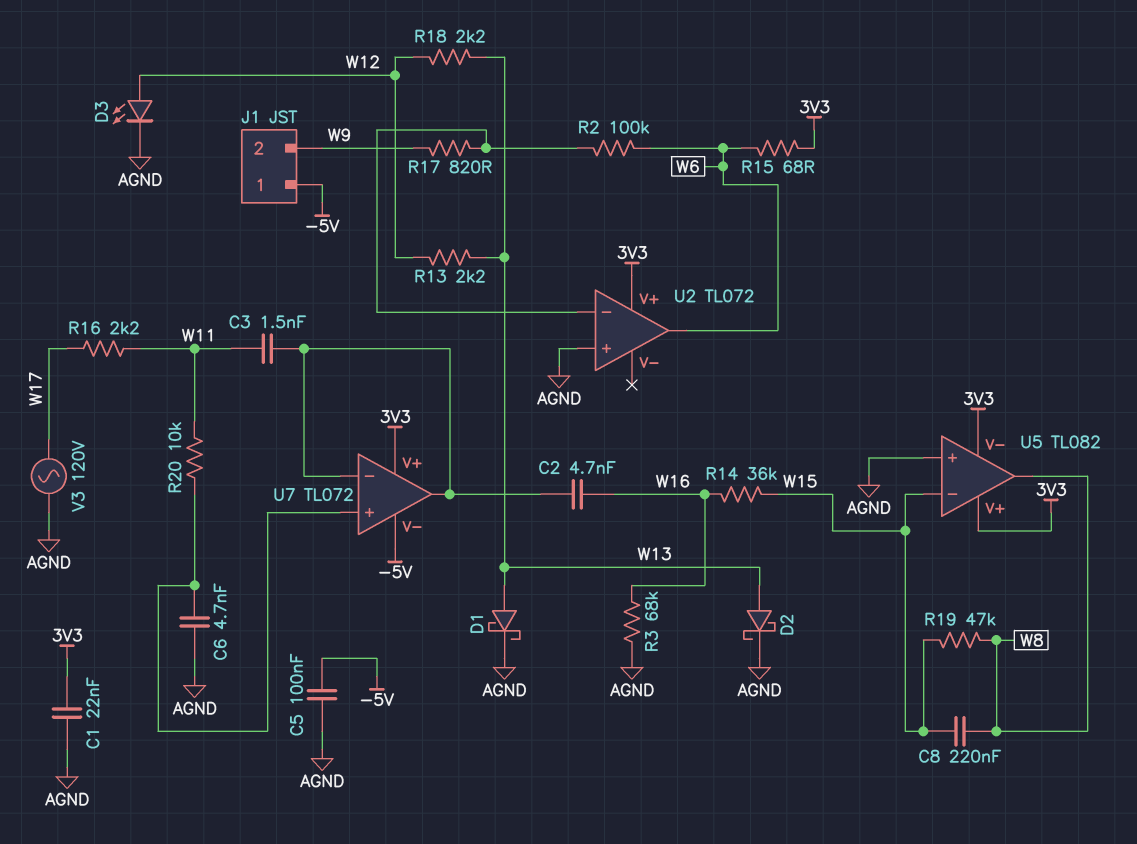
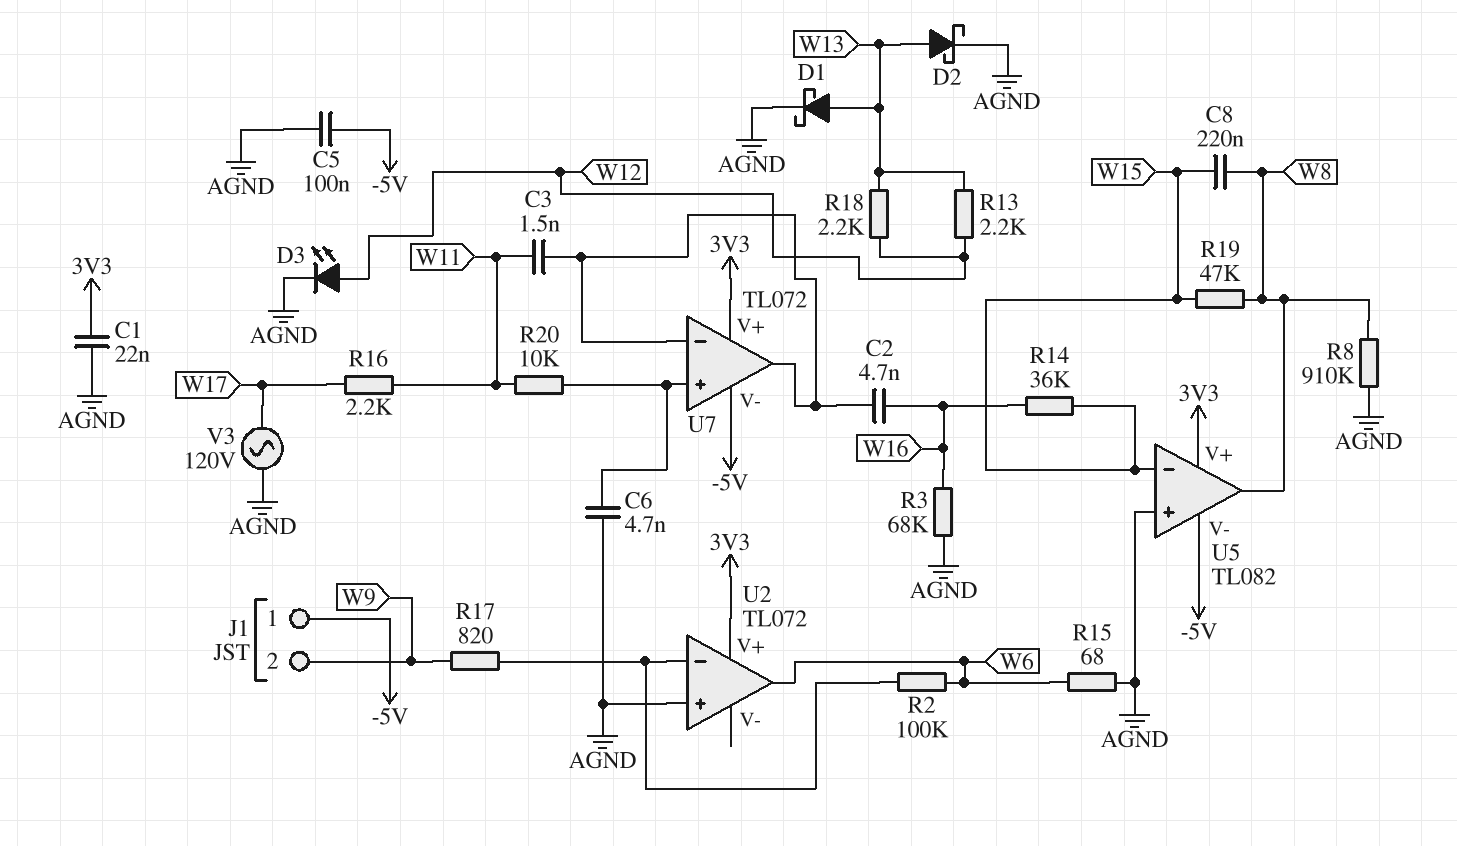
R8: none -> 910k (AGND, W8)
R15: 68 (3V3, W6) -> 68 (AGND, W6)
U5 pin V-: 3V3 -> -5V

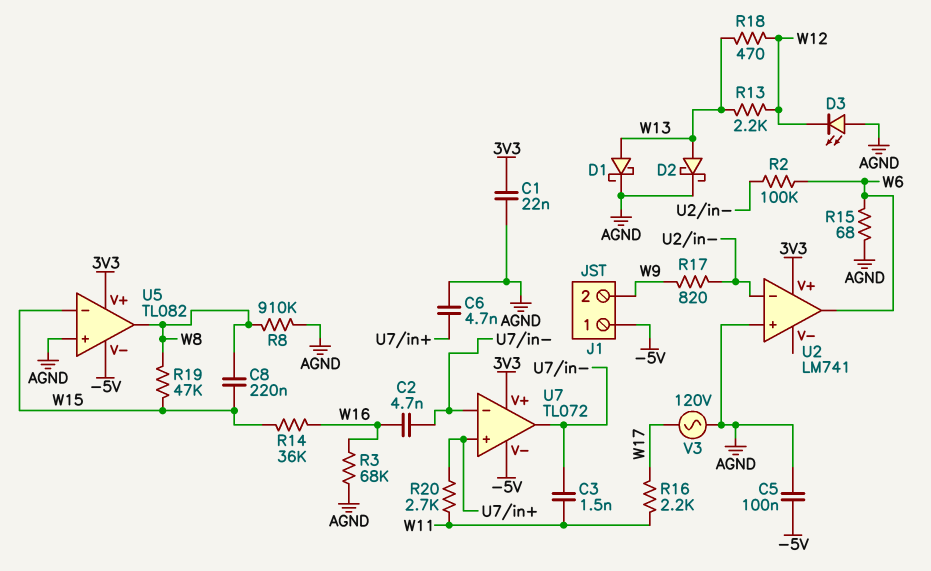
D3: LED (A W12, K AGND) -> LED (A AGND, K W12)
R18: 2.2k (W12, W13) -> 470 (W12, W13)
R20: 10k (U7/in+, W11) -> 2.7k (U7/in+, W11)
U2: TL072 -> LM741

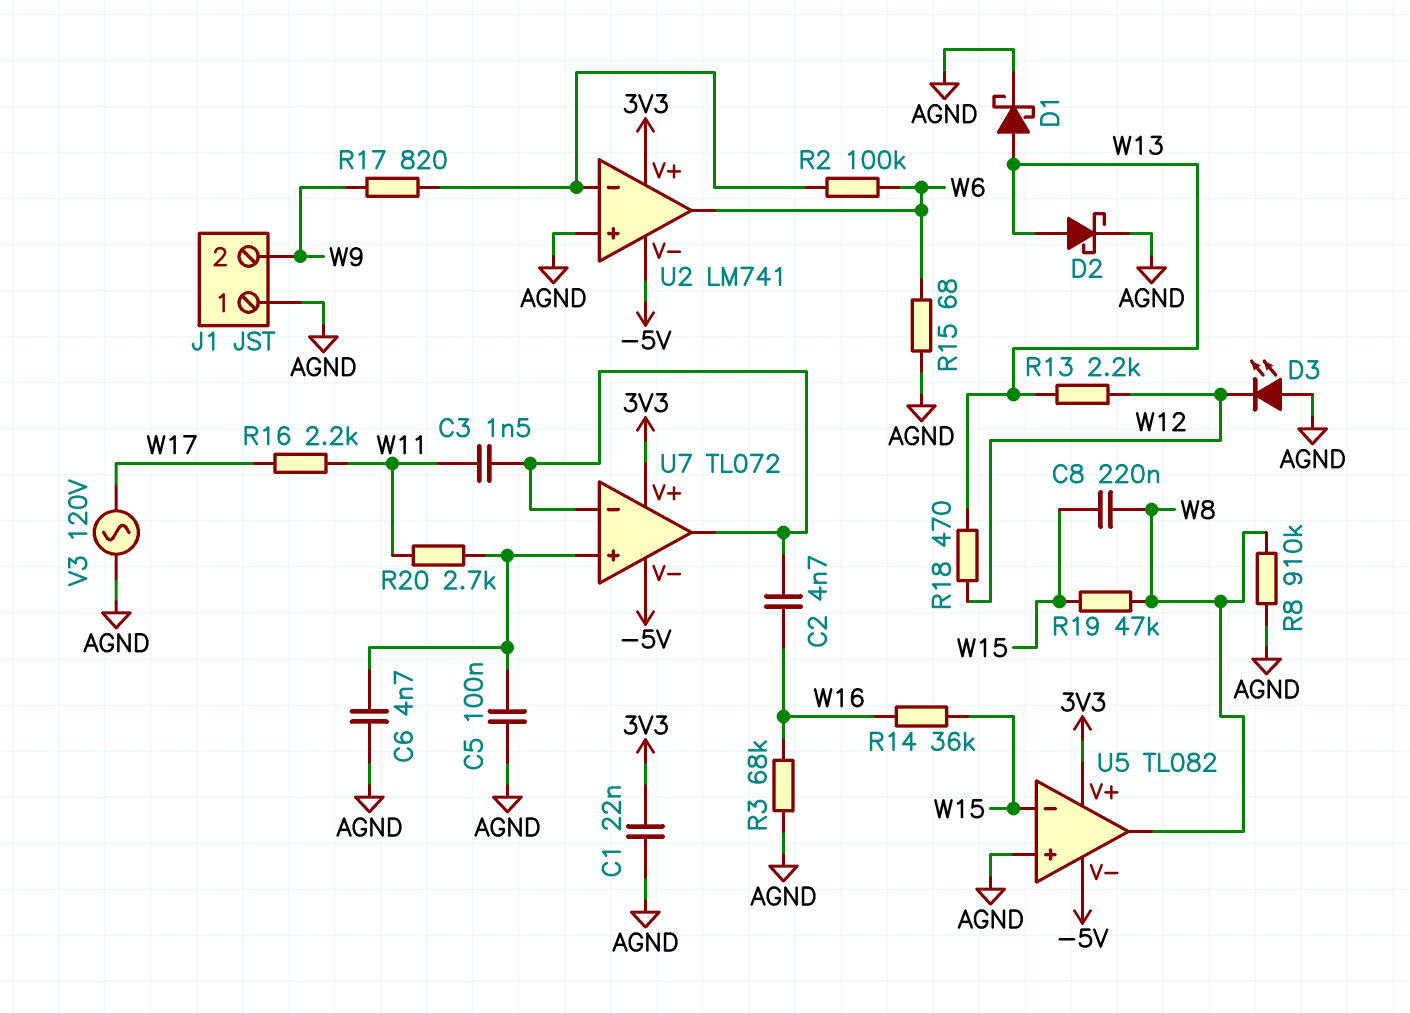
C5: 100nF (-5V, AGND) -> 100nF (AGND, U7/in+)
J1 pin 1: -5V -> AGND
U2 pin V-: none -> -5V

